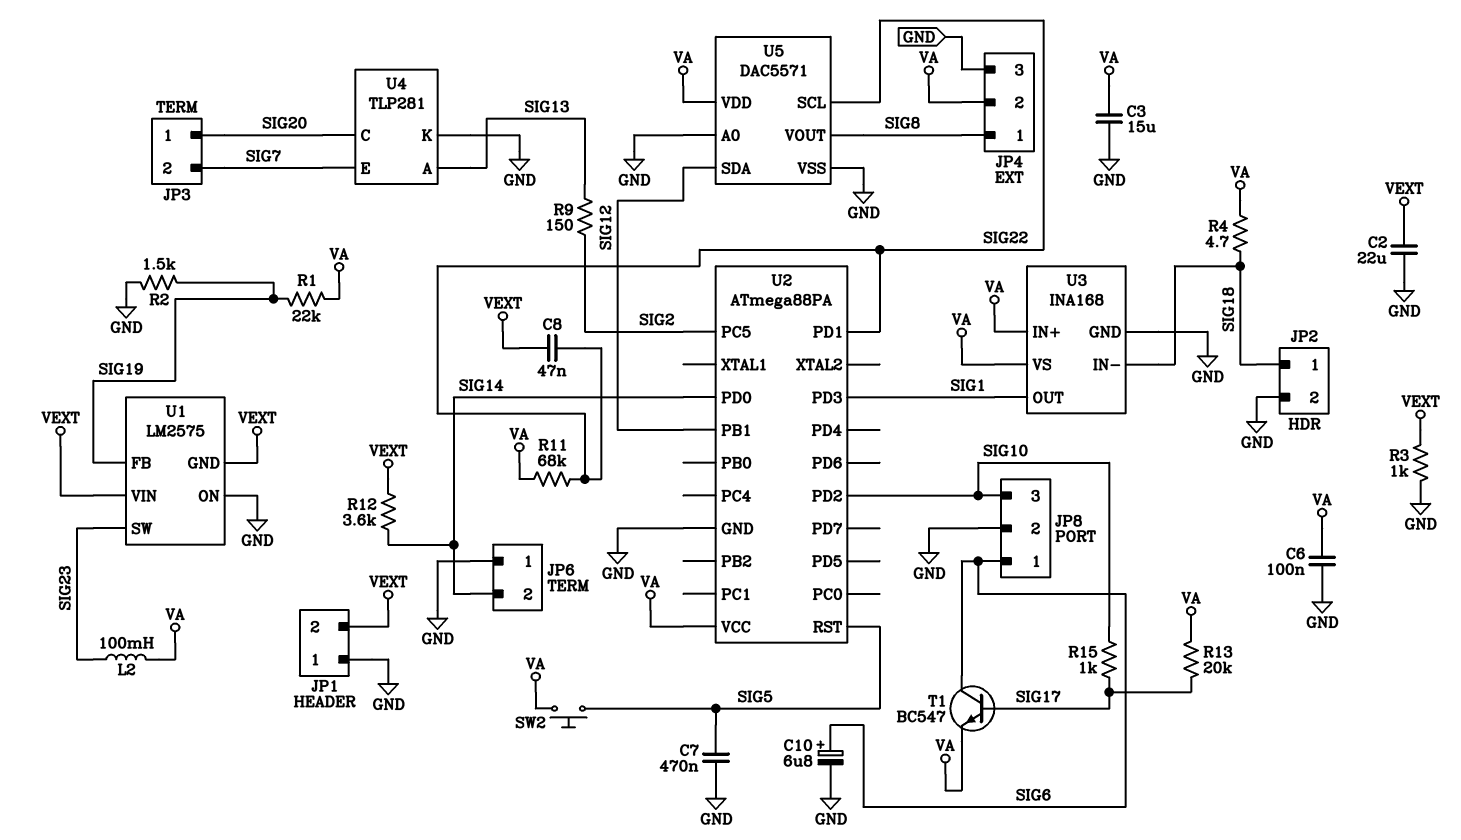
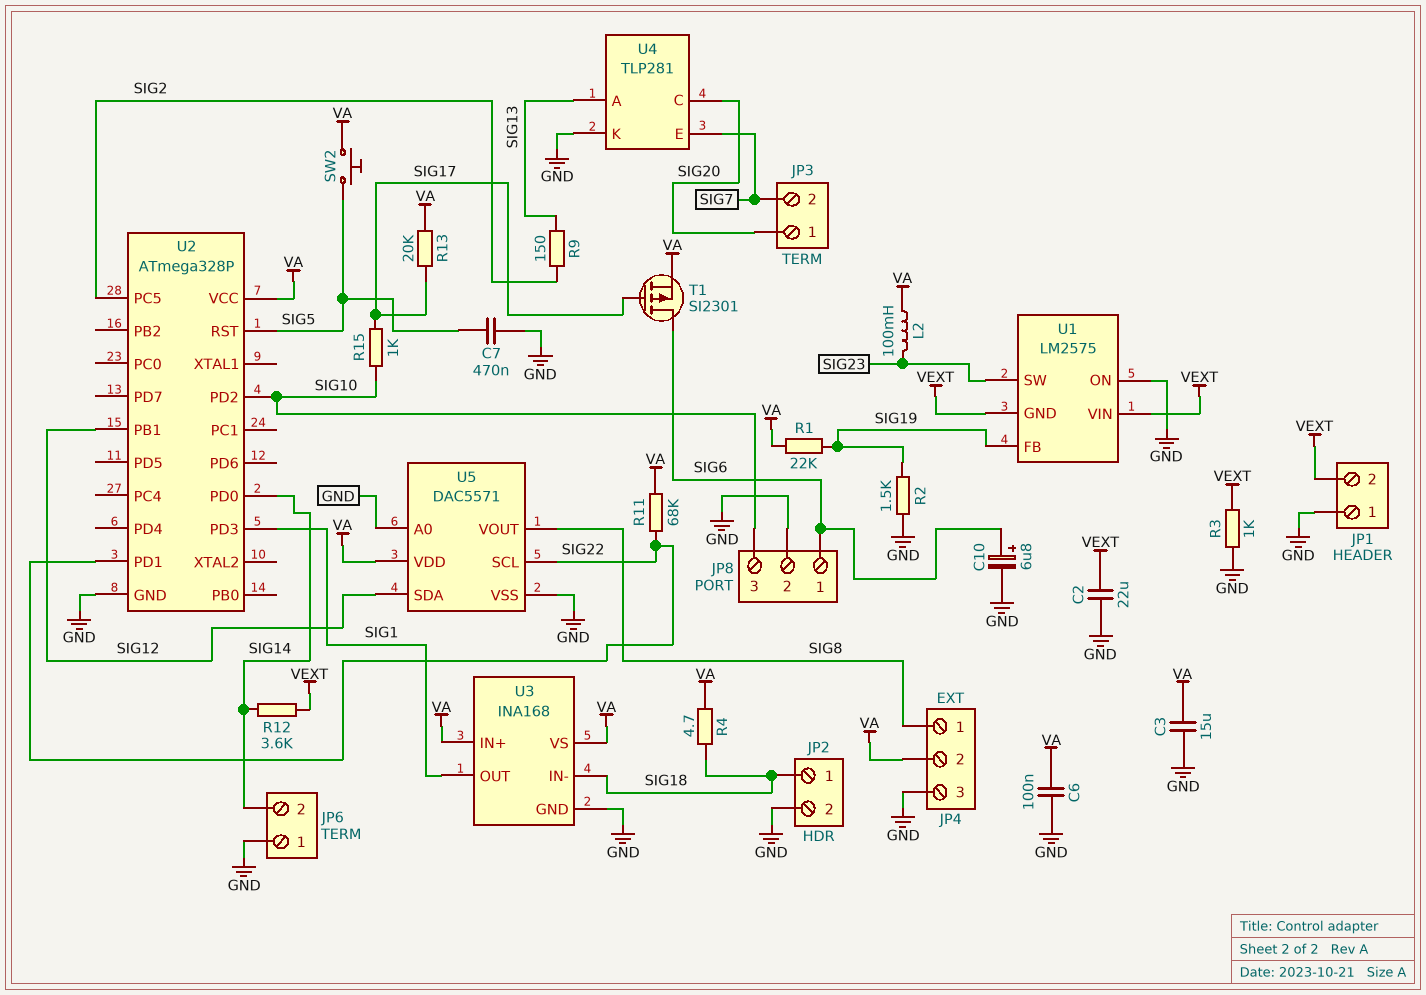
C8: 47nF (SIG22, VEXT) -> none
T1: NPN BC547 (B SIG17, C SIG6, E VA) -> PMOS SI2301 (G SIG17, D SIG6, S VA)
U2: ATmega88PA -> ATmega328P

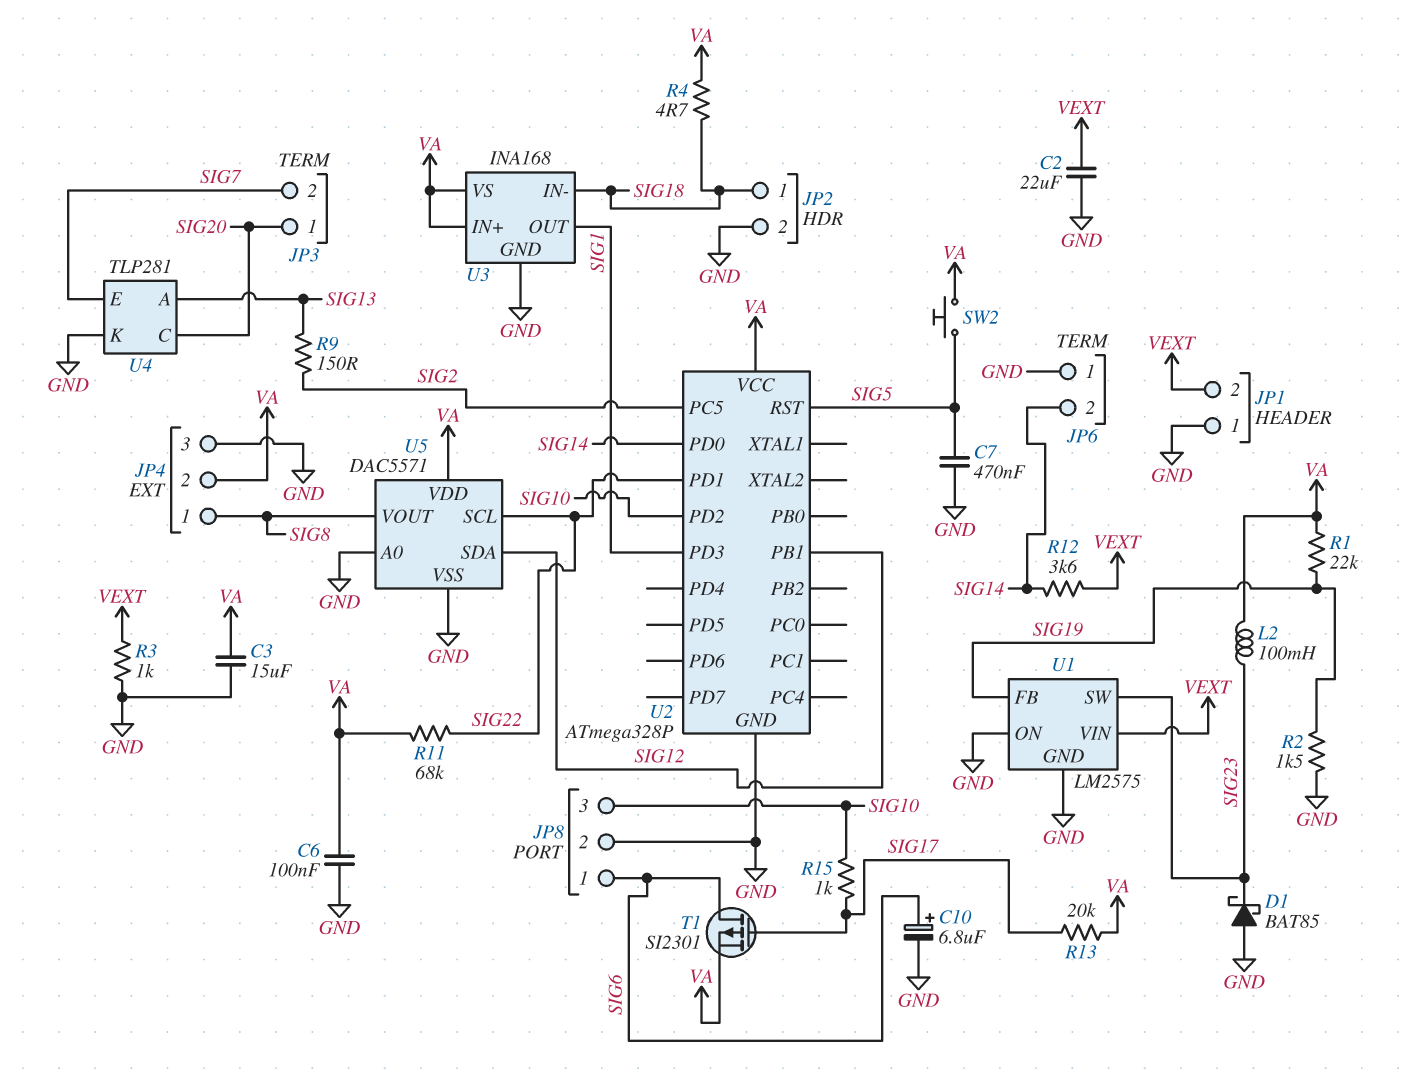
D1: none -> schottky BAT85 (A GND, K SIG23)
U1 pin GND: VEXT -> GND

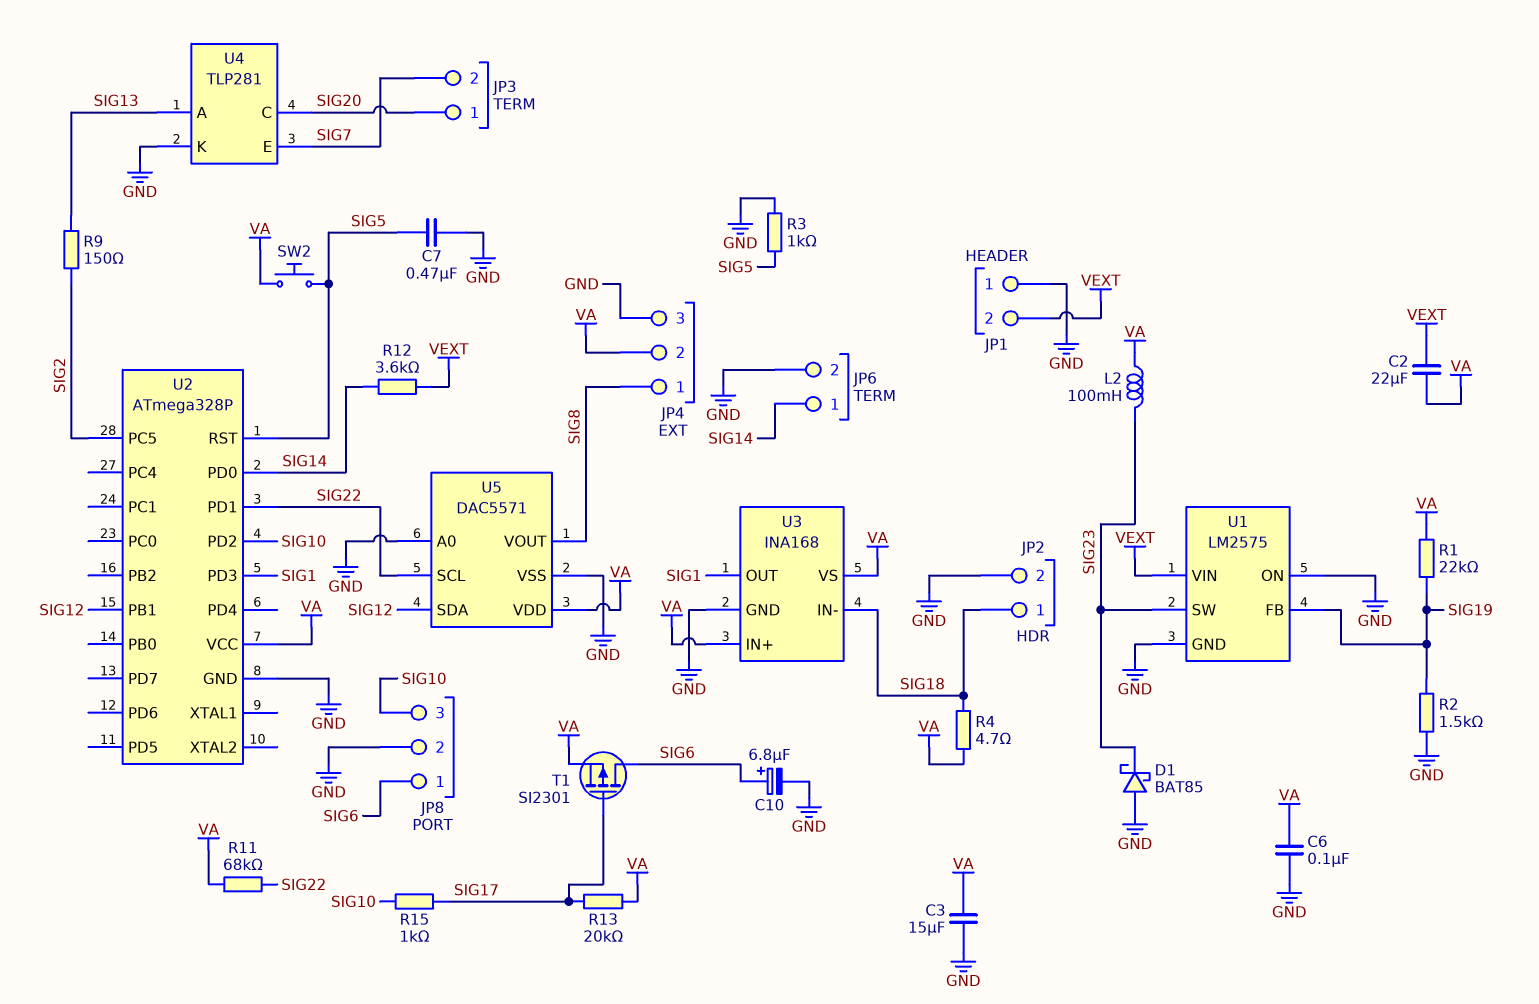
C2: 22uF (GND, VEXT) -> 22uF (VA, VEXT)
JP6 pin 1: GND -> SIG14
JP6 pin 2: SIG14 -> GND
R3: 1k (GND, VEXT) -> 1k (GND, SIG5)

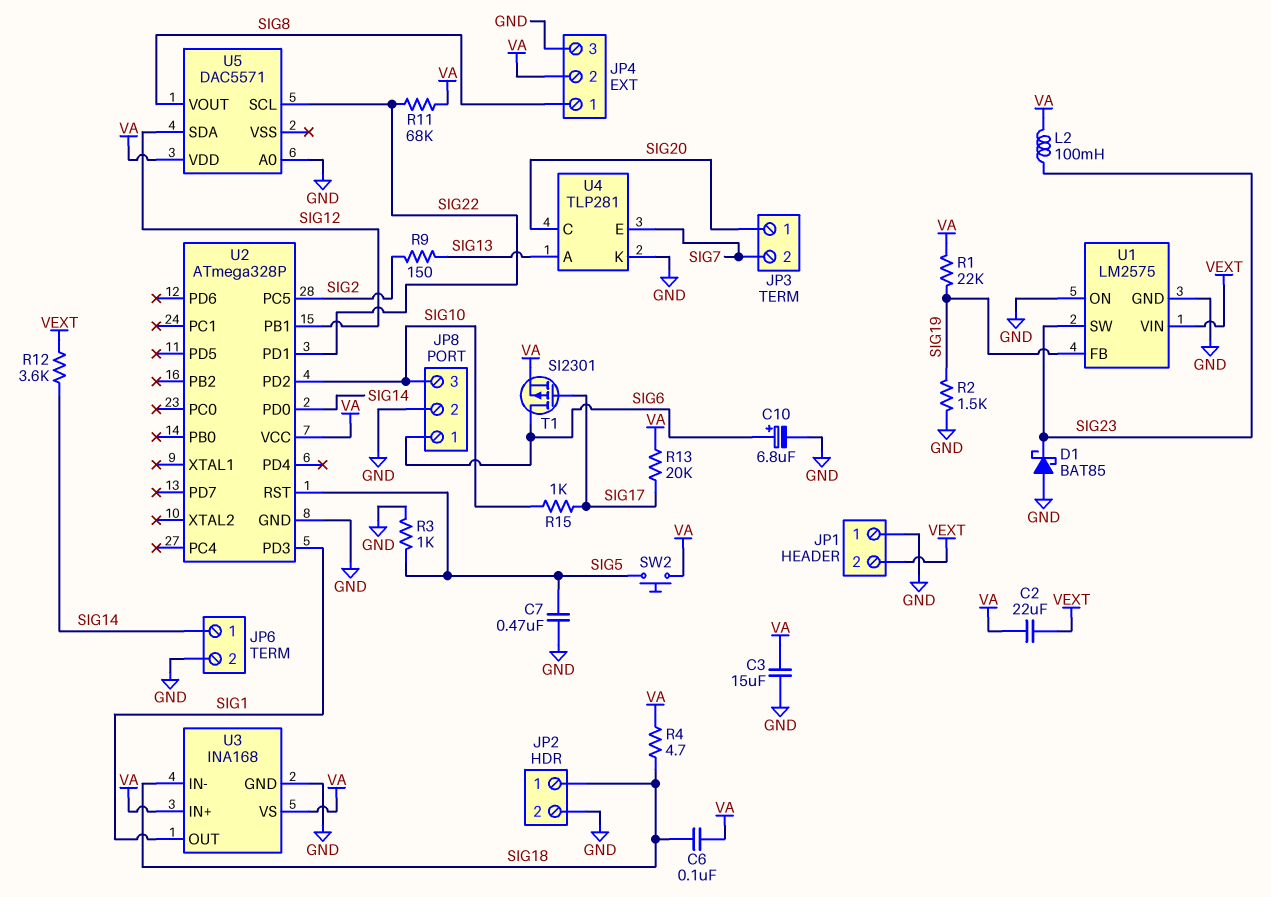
C6: 100nF (GND, VA) -> 100nF (SIG18, VA)
U5 pin VSS: GND -> none

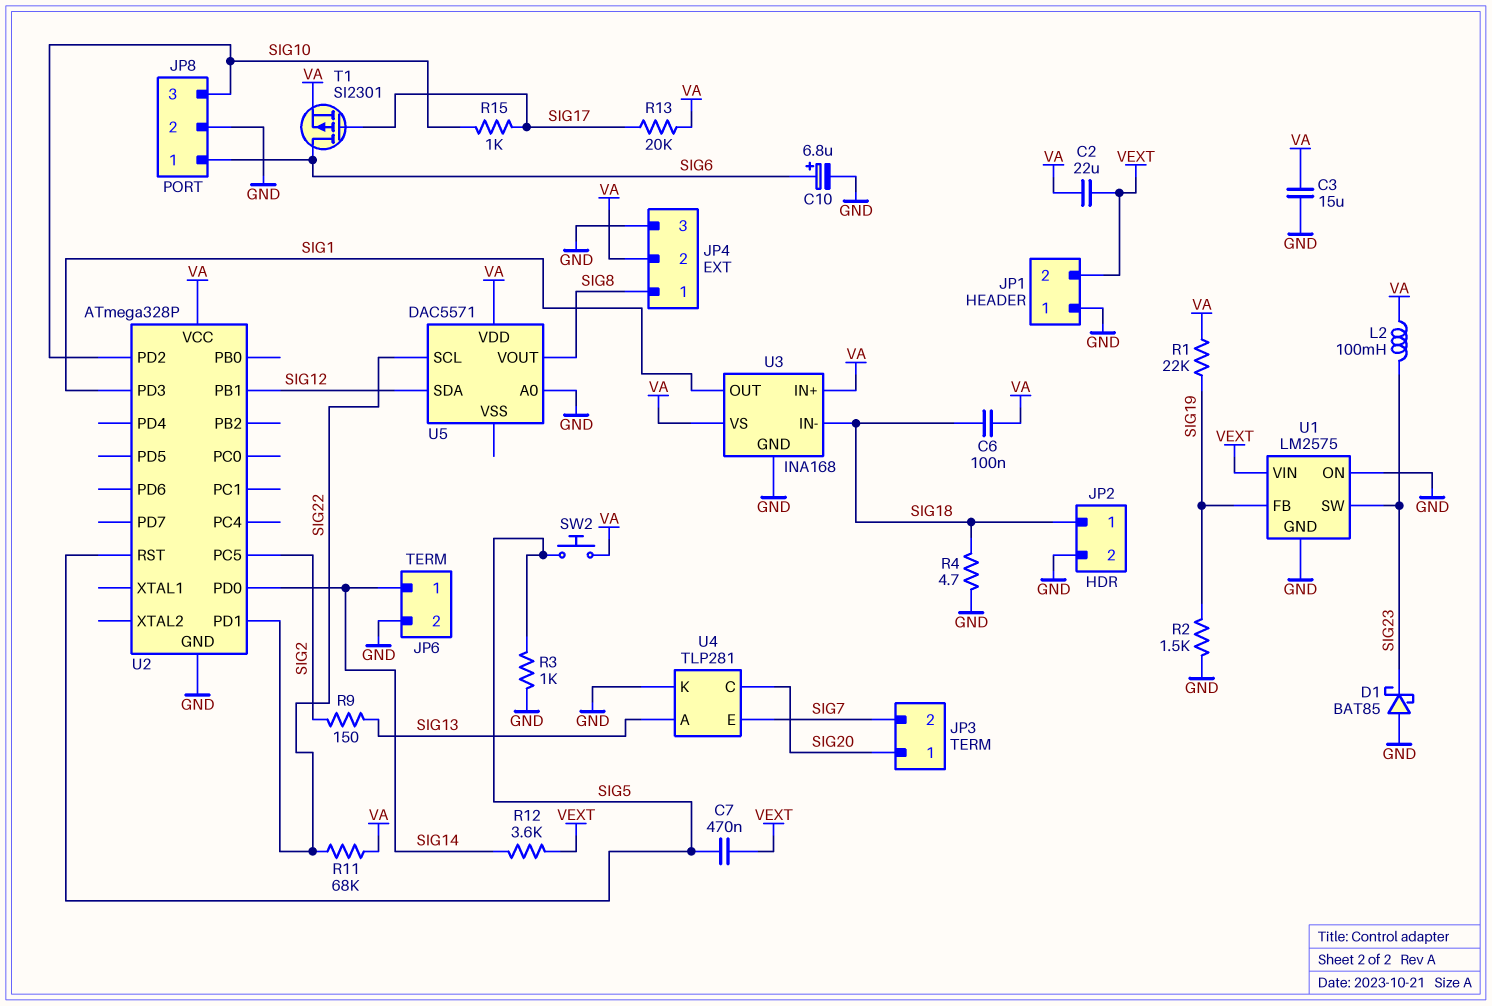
C7: 470nF (GND, SIG5) -> 470nF (SIG5, VEXT)
R4: 4.7 (SIG18, VA) -> 4.7 (GND, SIG18)

